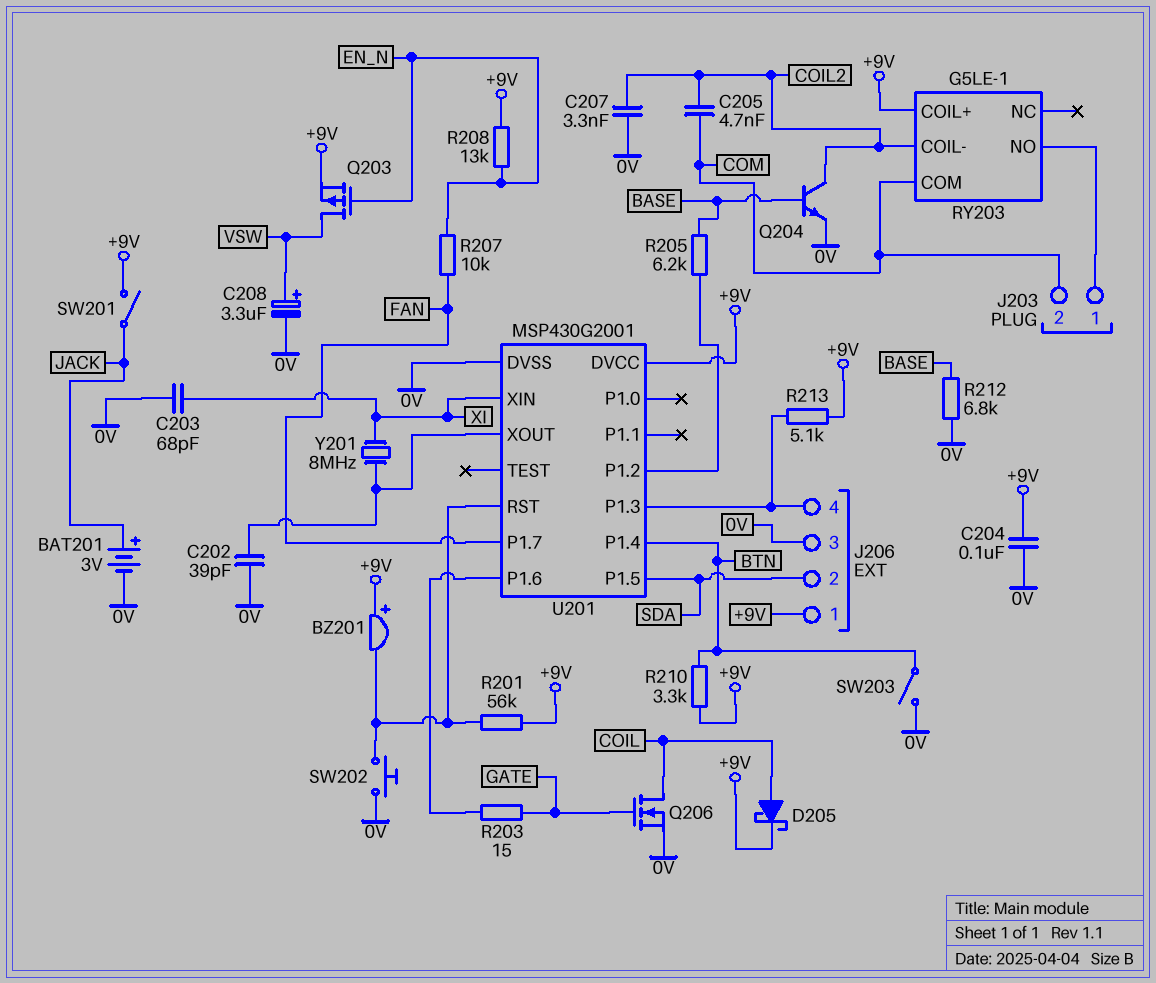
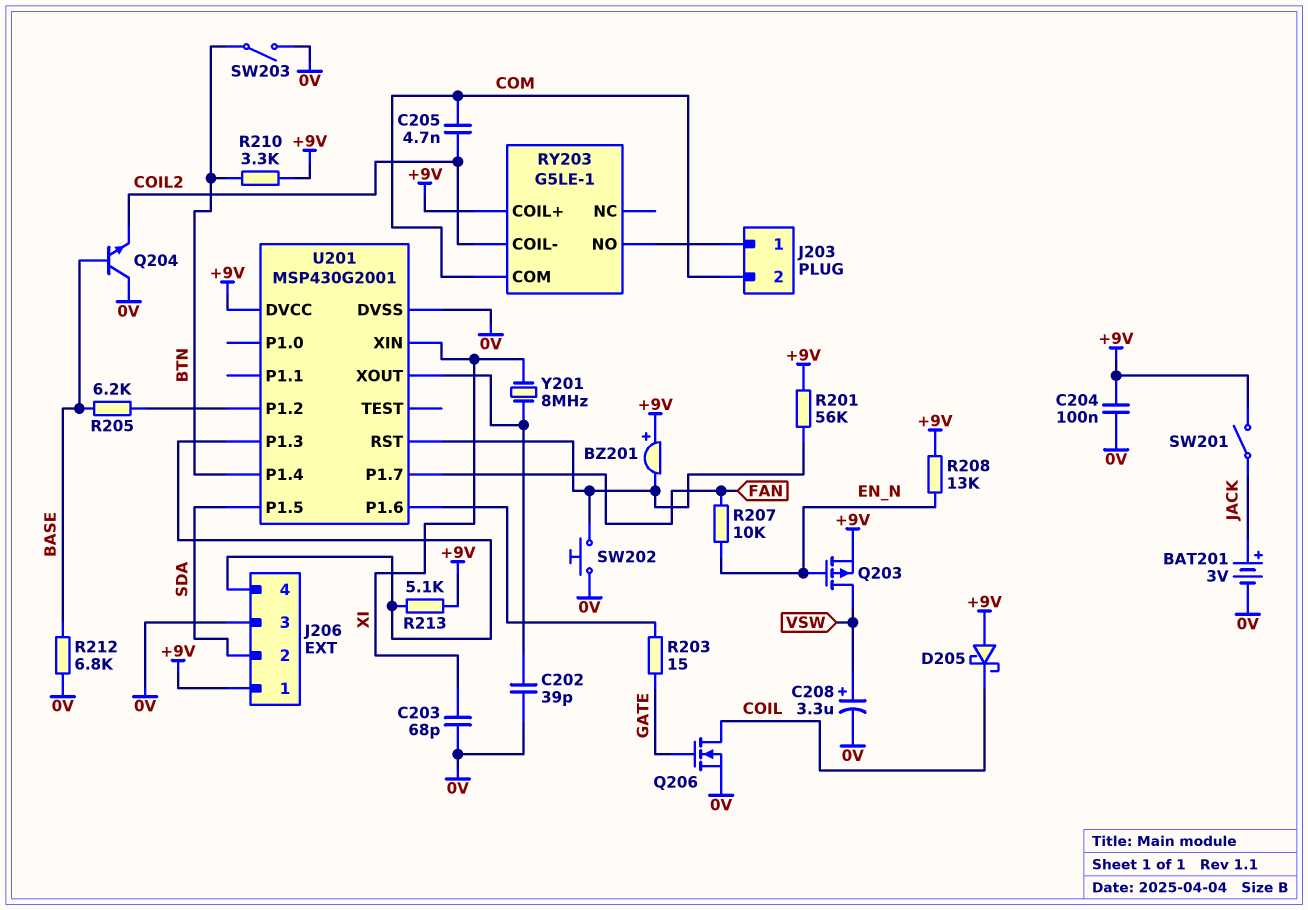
C207: 3.3nF (0V, COIL2) -> none
D205: schottky (A COIL, K +9V) -> schottky (A +9V, K COIL)
Q204: NPN (B BASE, C COIL2, E 0V) -> NPN (B BASE, C 0V, E COIL2)

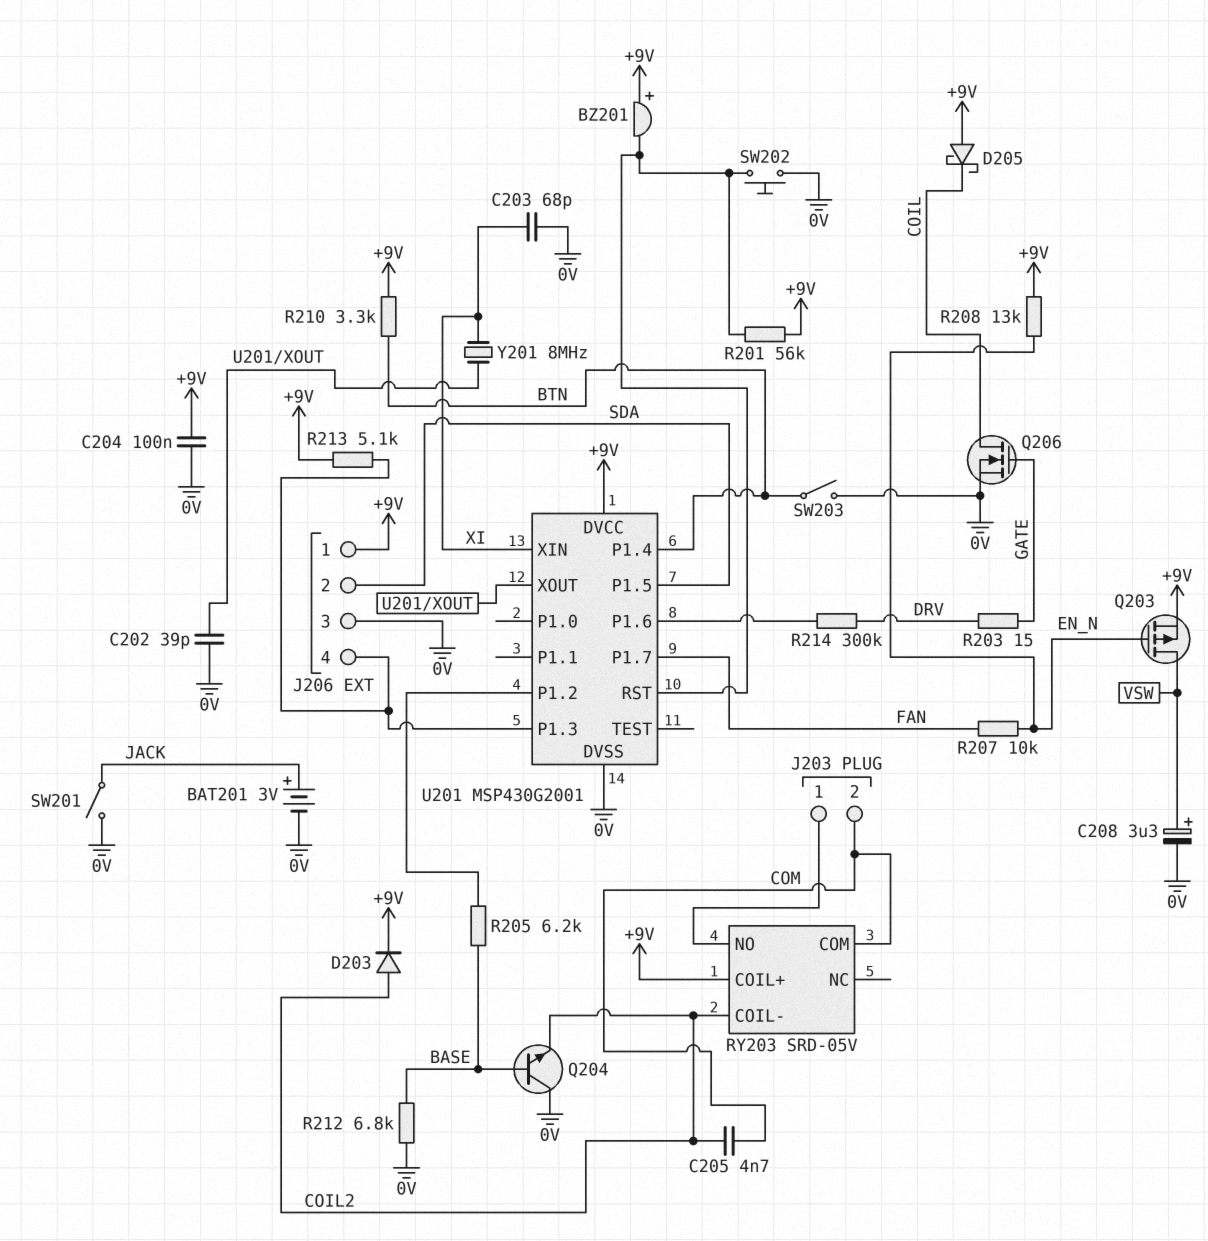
D203: none -> diode (A COIL2, K +9V)
R203: 15 (GATE, U201/P1.6) -> 15 (DRV, GATE)
R214: none -> 300k (DRV, U201/P1.6)
RY203: G5LE-1 -> SRD-05V
SW201: switch (+9V, JACK) -> switch (0V, JACK)

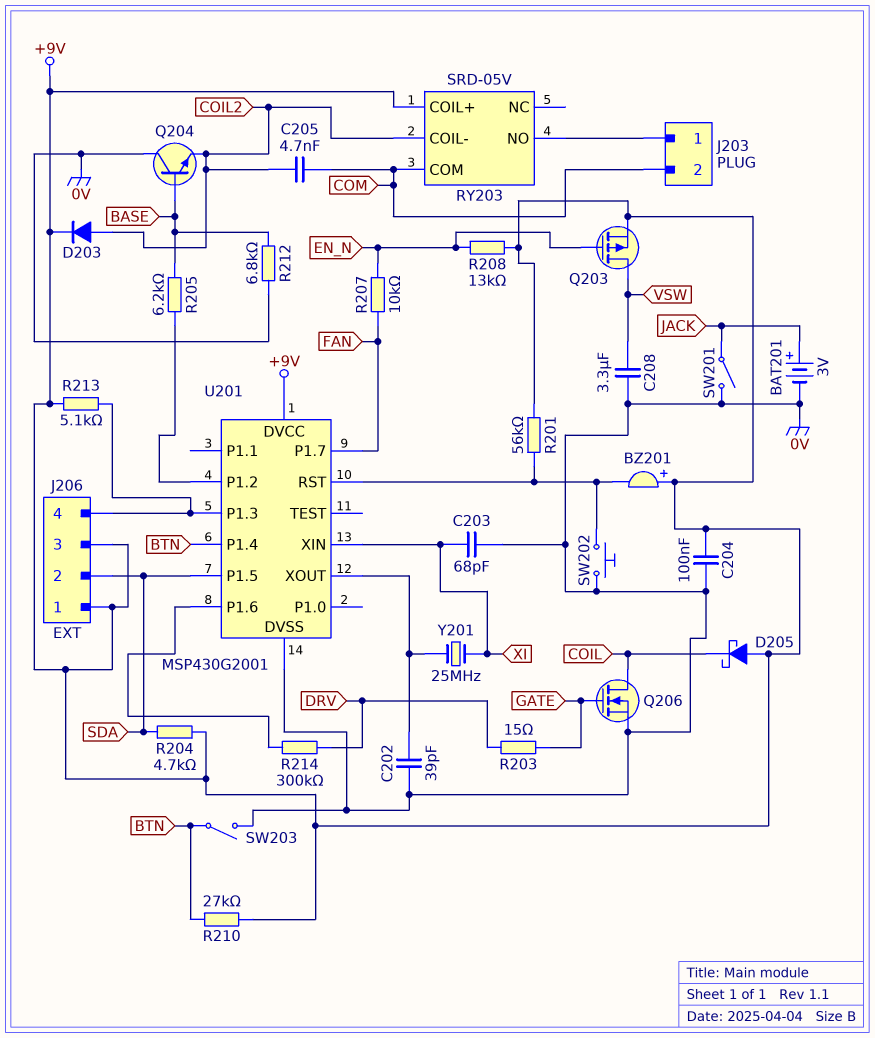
C208: 3.3uF (plus VSW, minus 0V) -> 3.3uF (0V, VSW)
J206 pin 3: 0V -> +9V
R204: none -> 4.7k (+9V, SDA)
R210: 3.3k (+9V, BTN) -> 27k (+9V, BTN)
Y201: 8MHz (U201/XOUT, XI) -> 25MHz (U201/XOUT, XI)

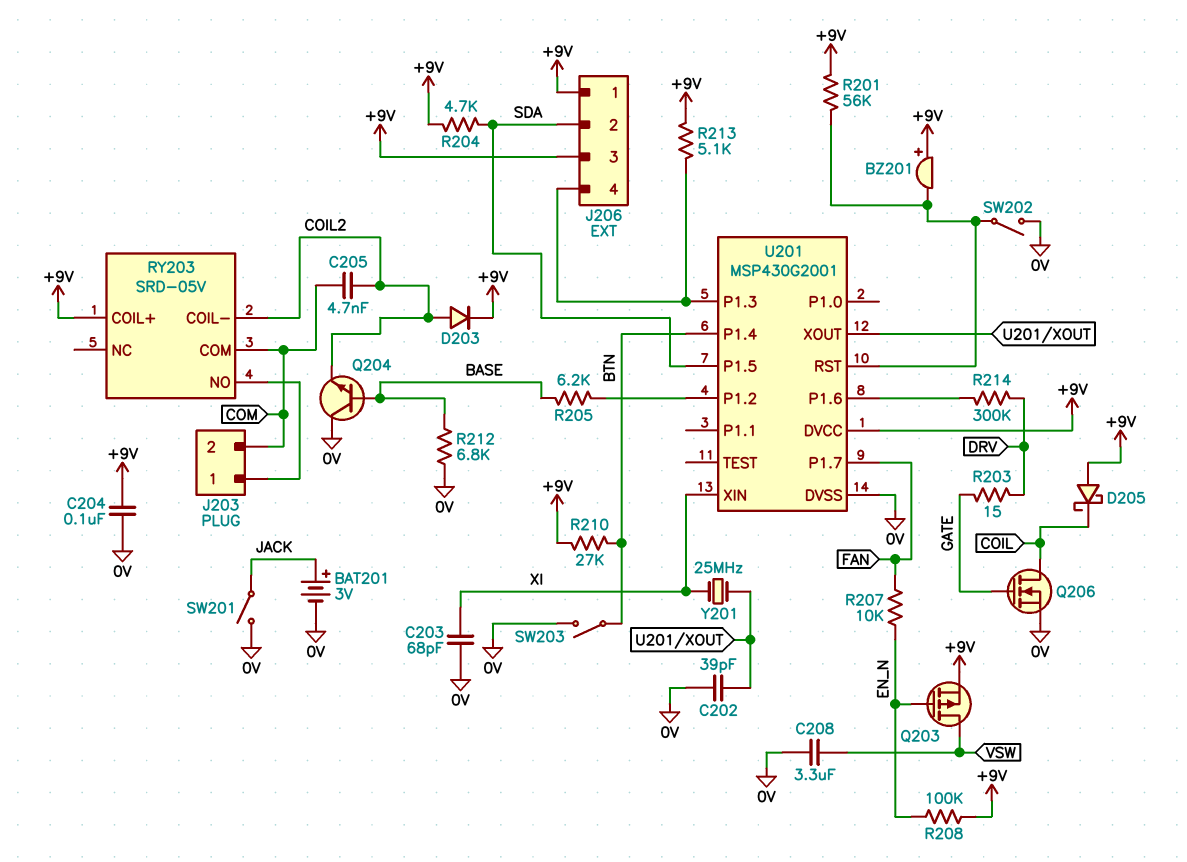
R208: 13k (+9V, EN_N) -> 100k (+9V, EN_N)
SW202: button (0V, U201/RST) -> switch (0V, U201/RST)

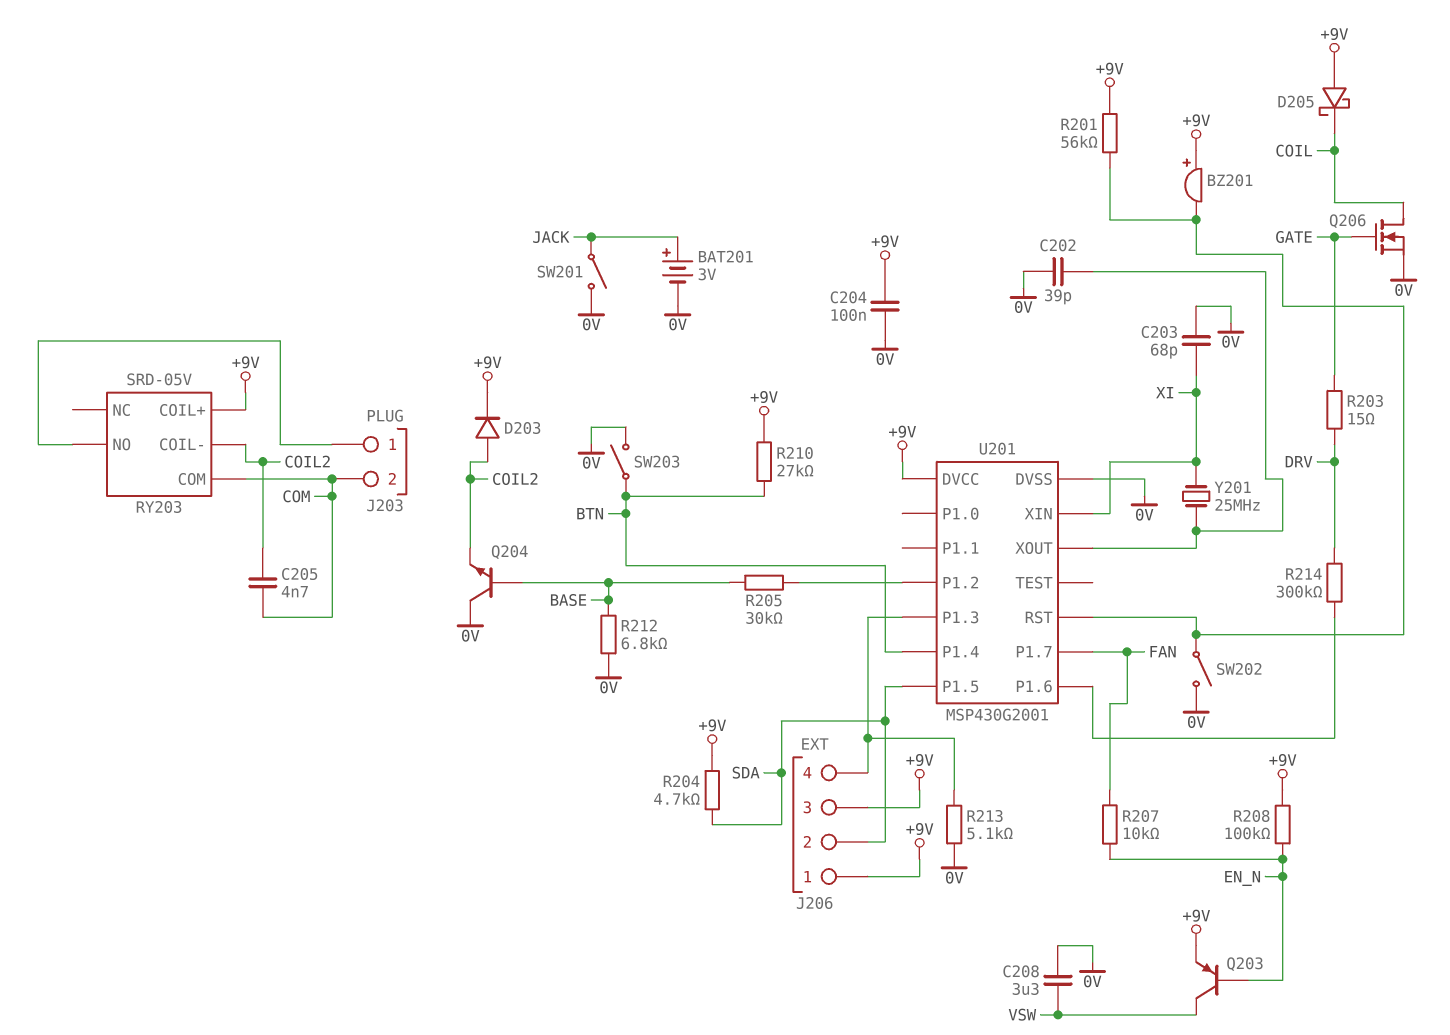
Q203: PMOS (G EN_N, D VSW, S +9V) -> PNP (B EN_N, C VSW, E +9V)
R205: 6.2k (BASE, U201/P1.2) -> 30k (BASE, U201/P1.2)
R213: 5.1k (+9V, J206/4) -> 5.1k (0V, J206/4)

